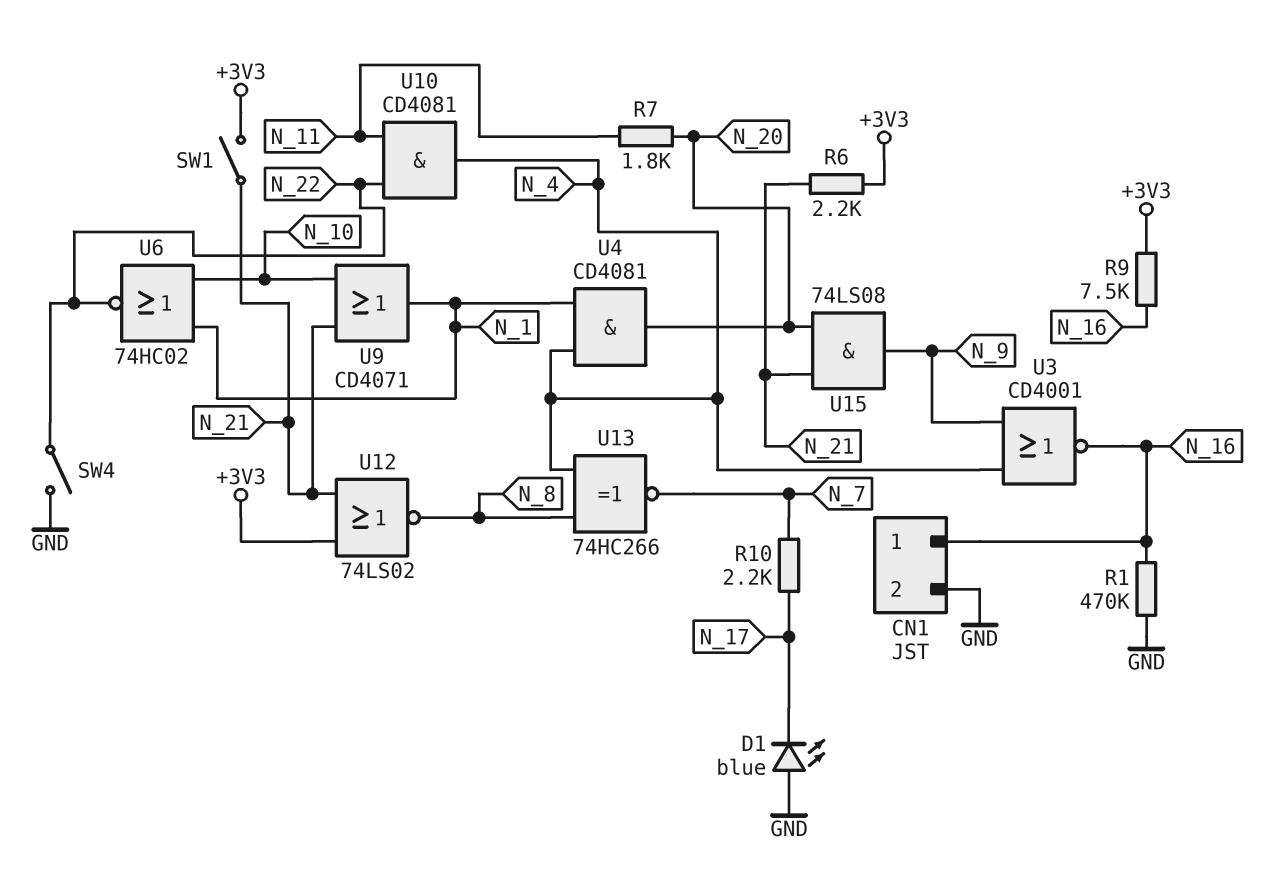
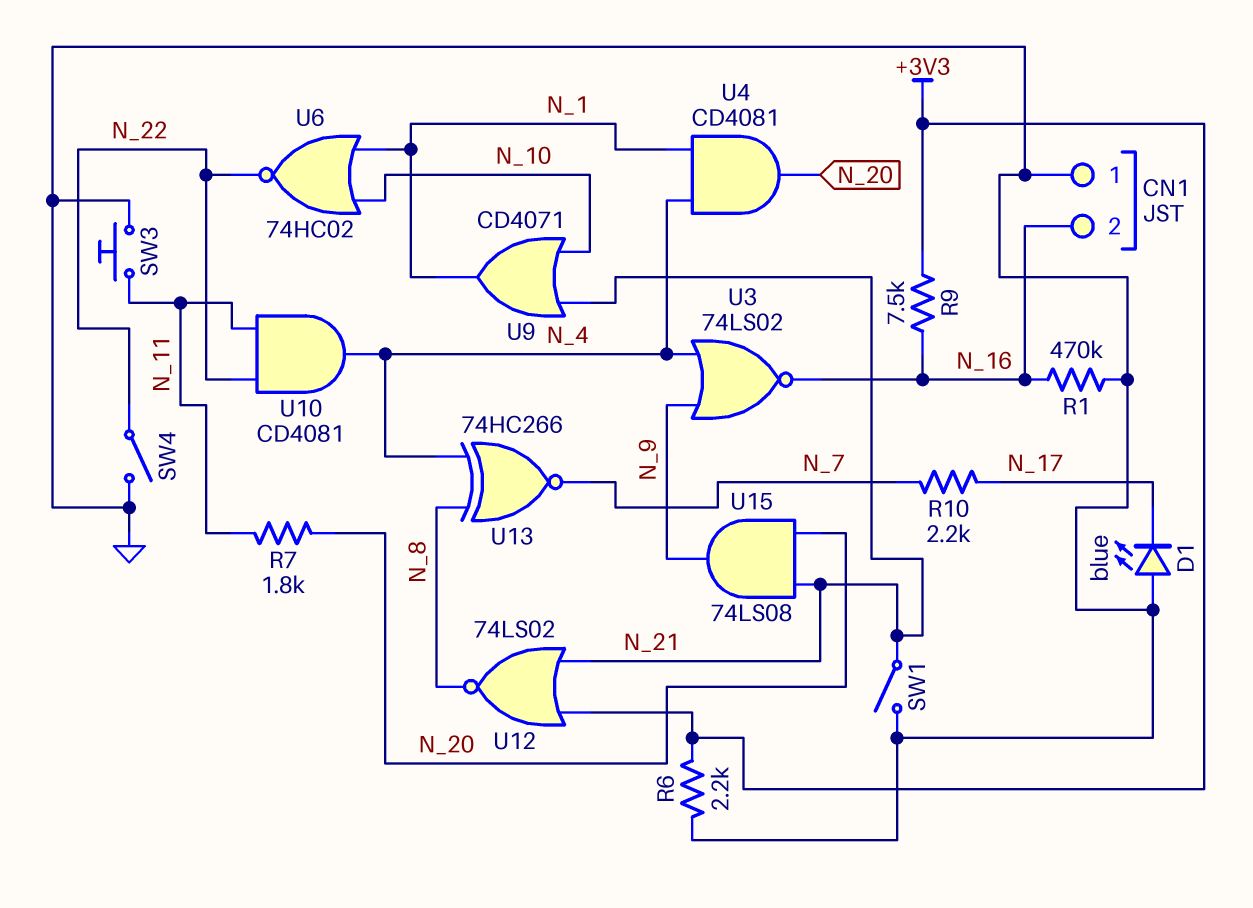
CN1 pin 1: N_16 -> GND
CN1 pin 2: GND -> N_16
R6: 2.2k (+3V3, N_21) -> 2.2k (+3V3, GND)
SW1: switch (+3V3, N_21) -> switch (GND, N_21)
SW3: none -> button (GND, N_11)
U3: NOR CD4001 (in N_4, in N_9, out N_16) -> NOR 74LS02 (in N_4, in N_9, out N_16)

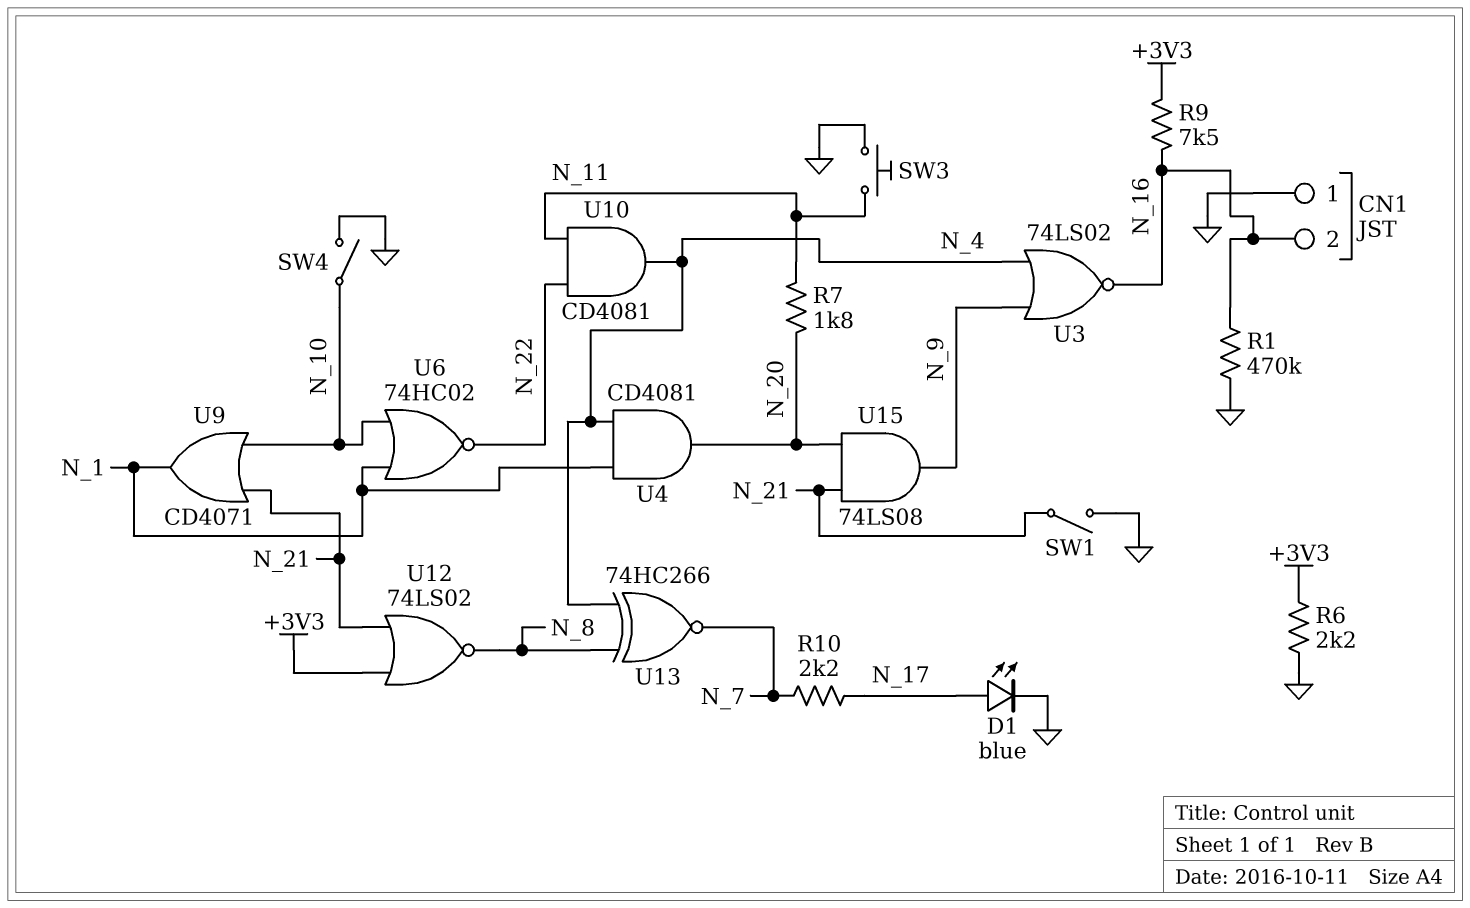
D1: LED blue (A GND, K N_17) -> LED blue (A N_17, K GND)
SW4: switch (GND, N_22) -> switch (GND, N_10)

